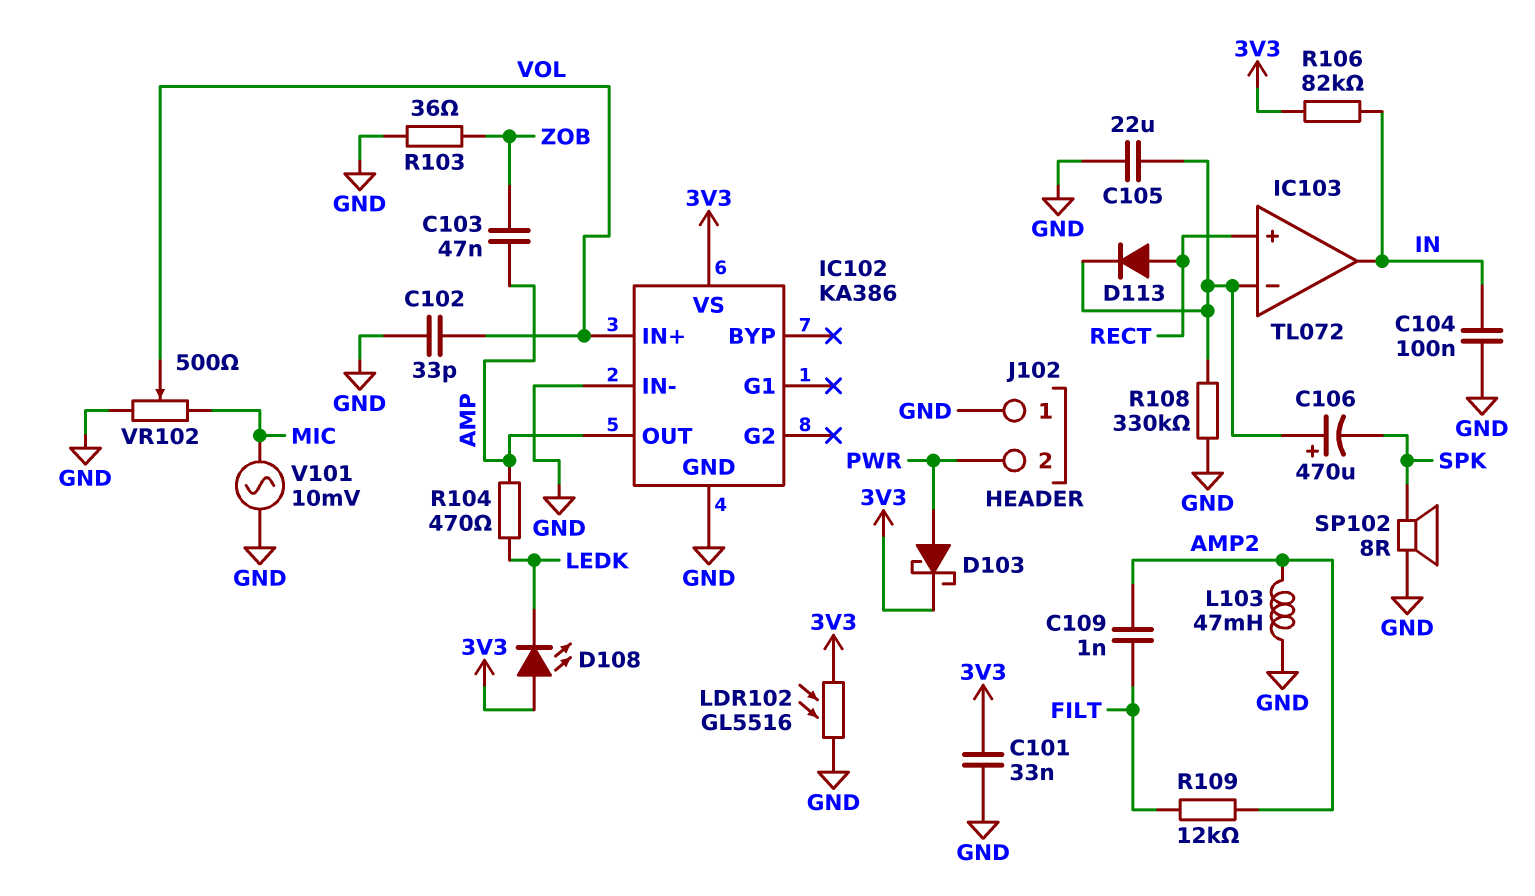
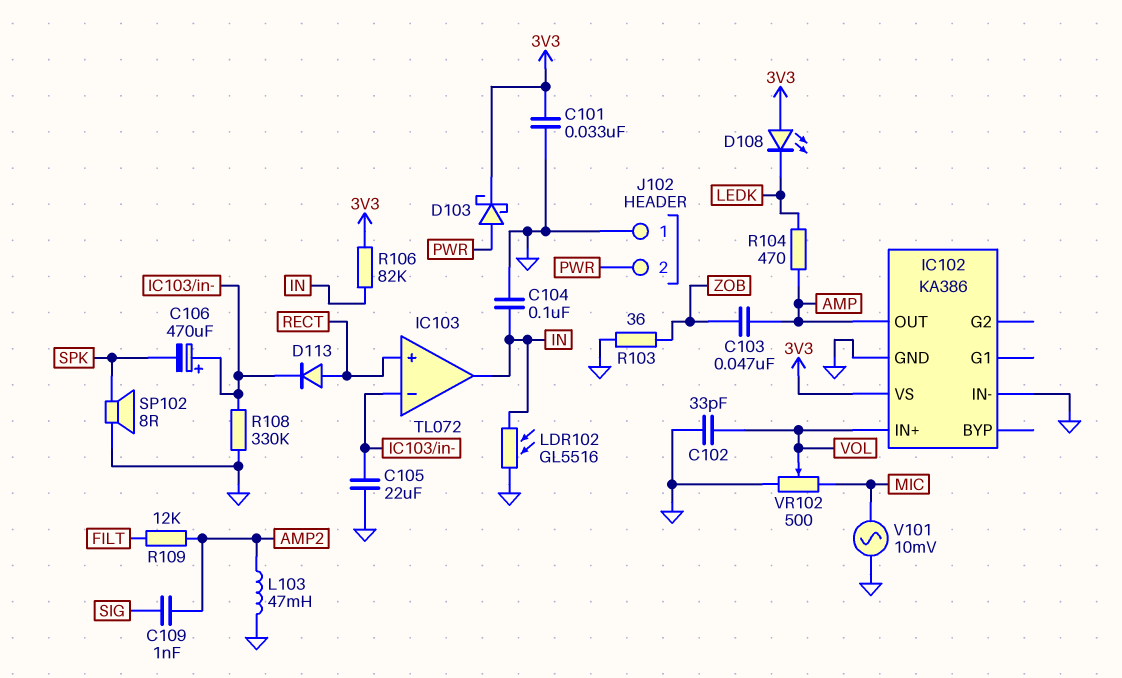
C109: 1nF (AMP2, FILT) -> 1nF (AMP2, SIG)
LDR102: GL5516 (3V3, GND) -> GL5516 (GND, IN)

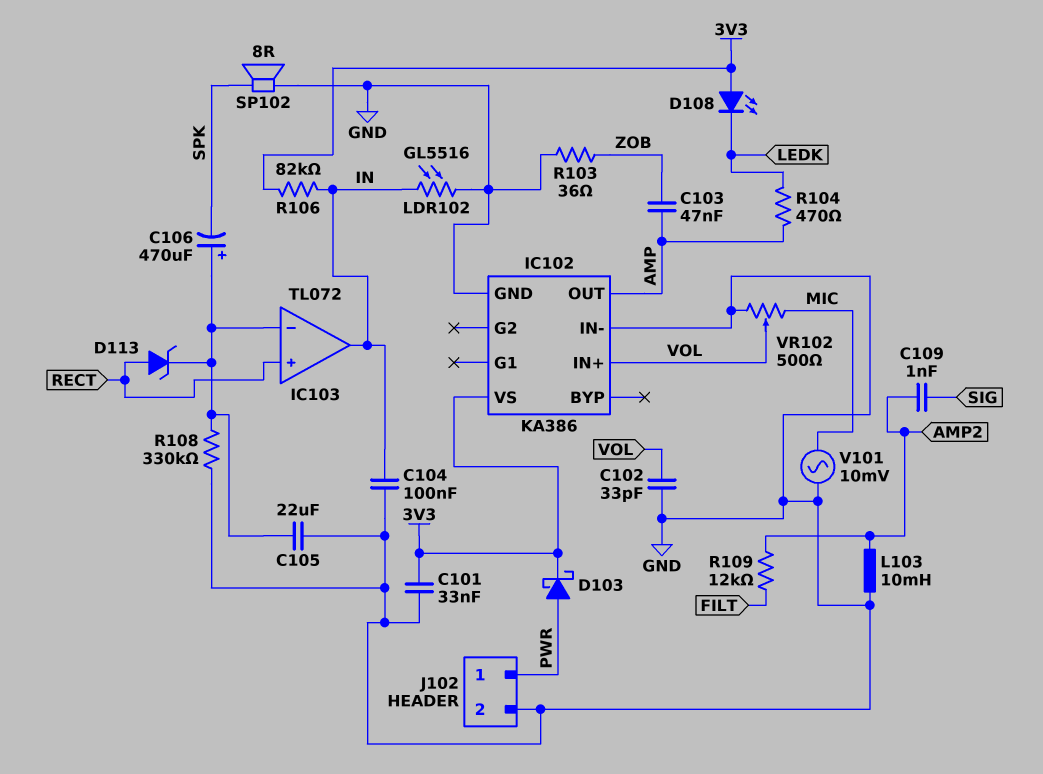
D113: diode (A RECT, K IC103/in-) -> zener (A RECT, K IC103/in-)
J102 pin 1: GND -> PWR
J102 pin 2: PWR -> GND
L103: 47mH (AMP2, GND) -> 10mH (AMP2, GND)

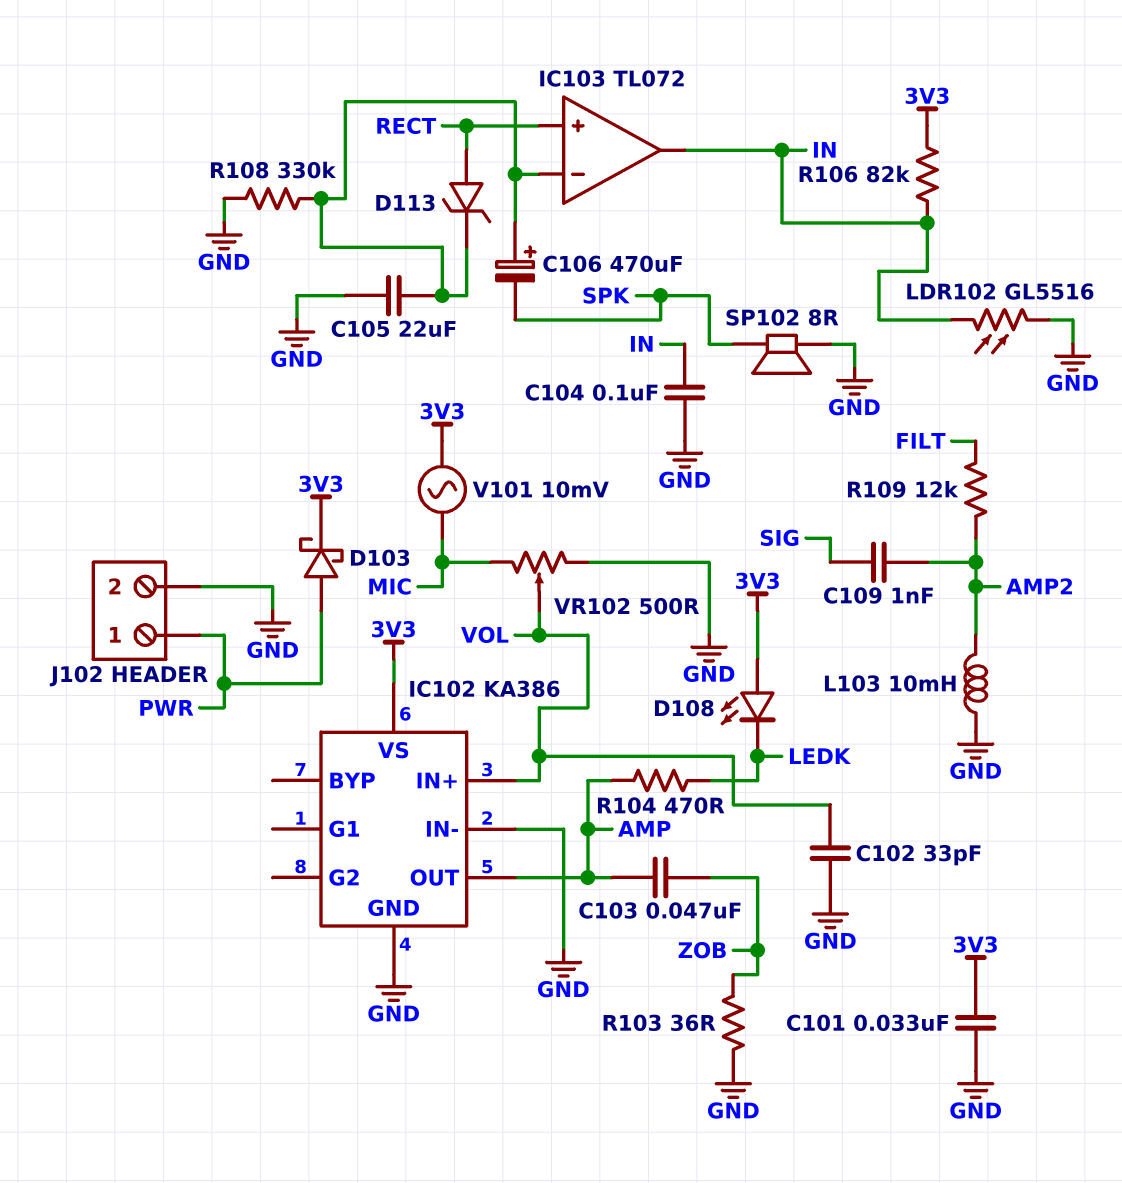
V101: AC 10mV (GND, MIC) -> AC 10mV (3V3, MIC)

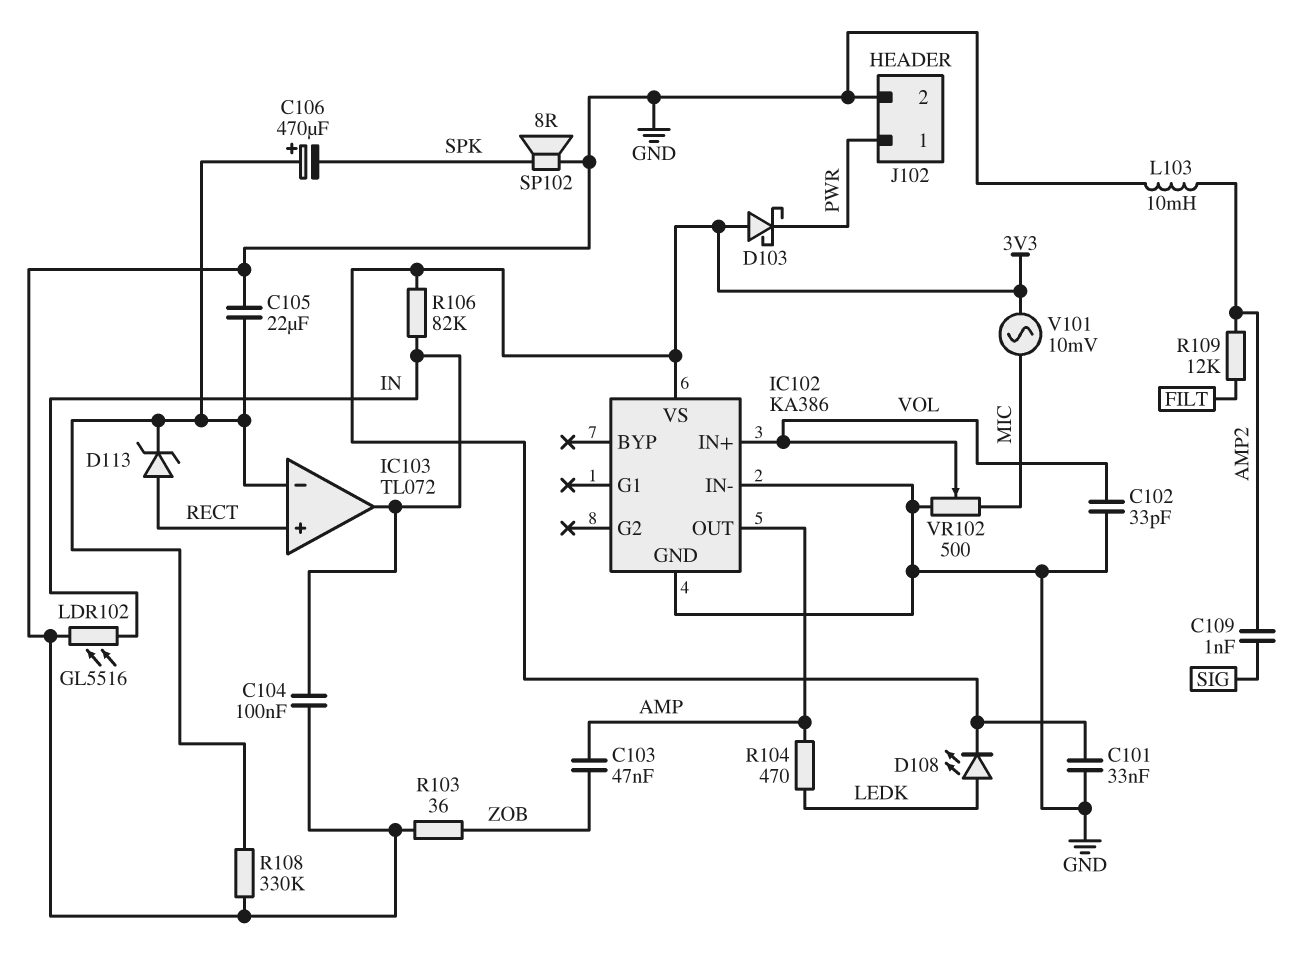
D103: schottky (A PWR, K 3V3) -> schottky (A 3V3, K PWR)
D108: LED (A 3V3, K LEDK) -> LED (A LEDK, K 3V3)

